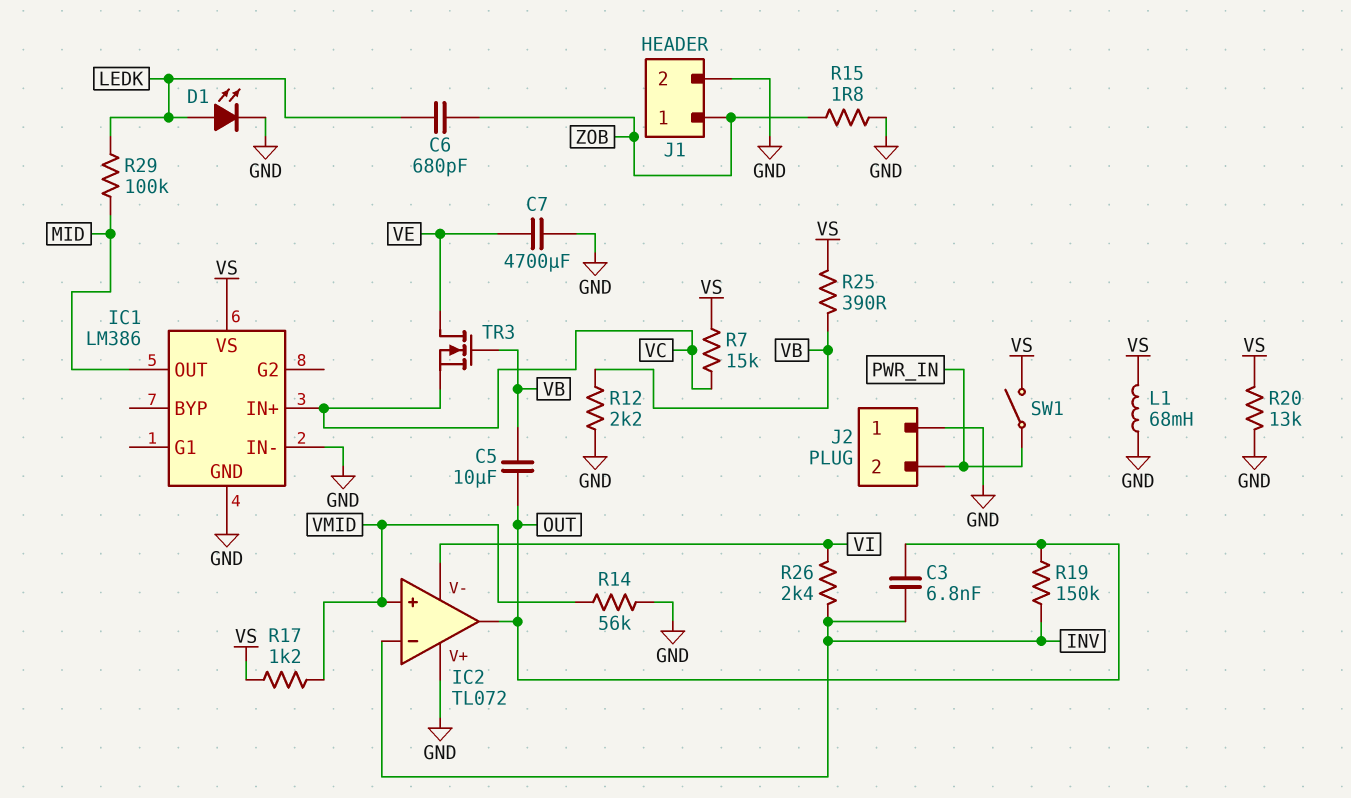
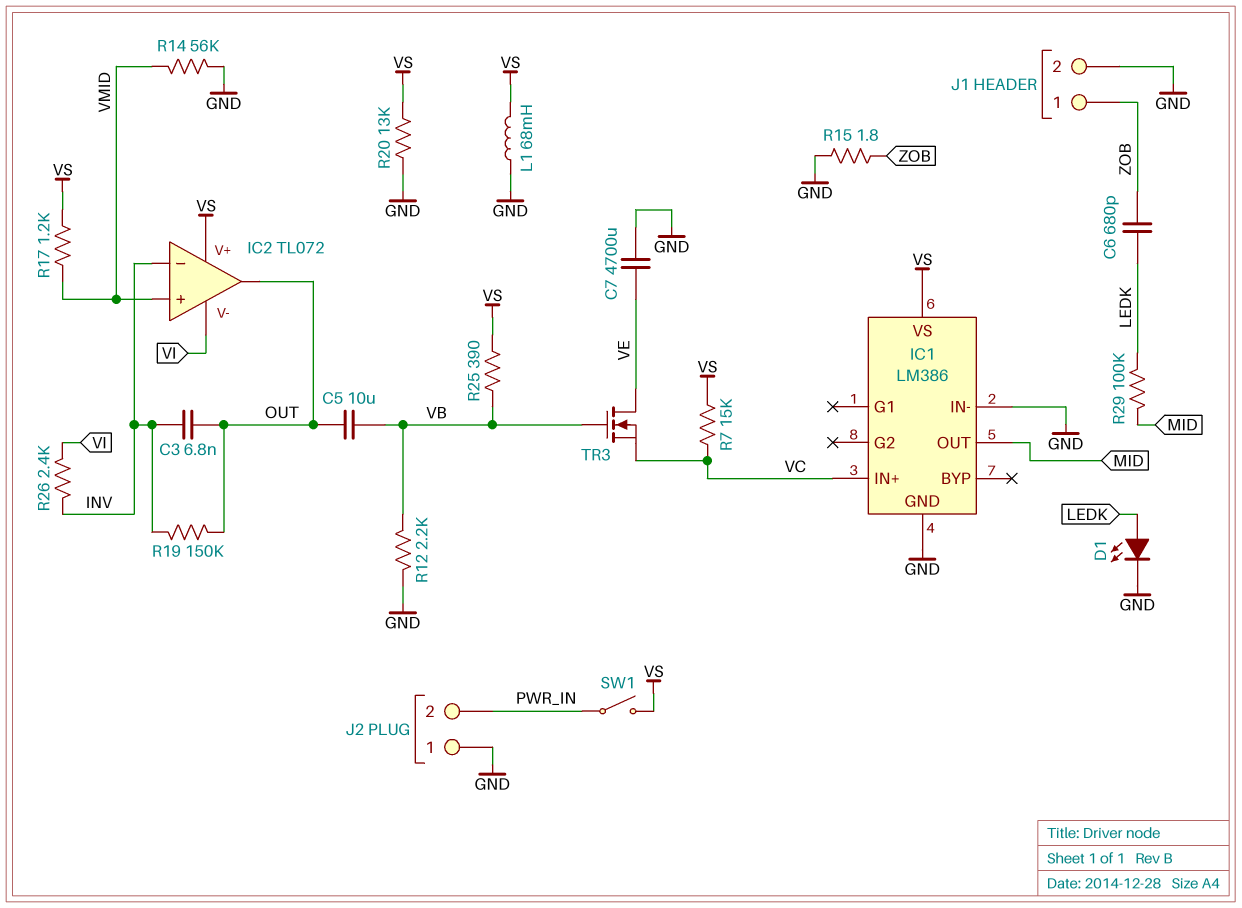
IC2 pin V+: GND -> VS

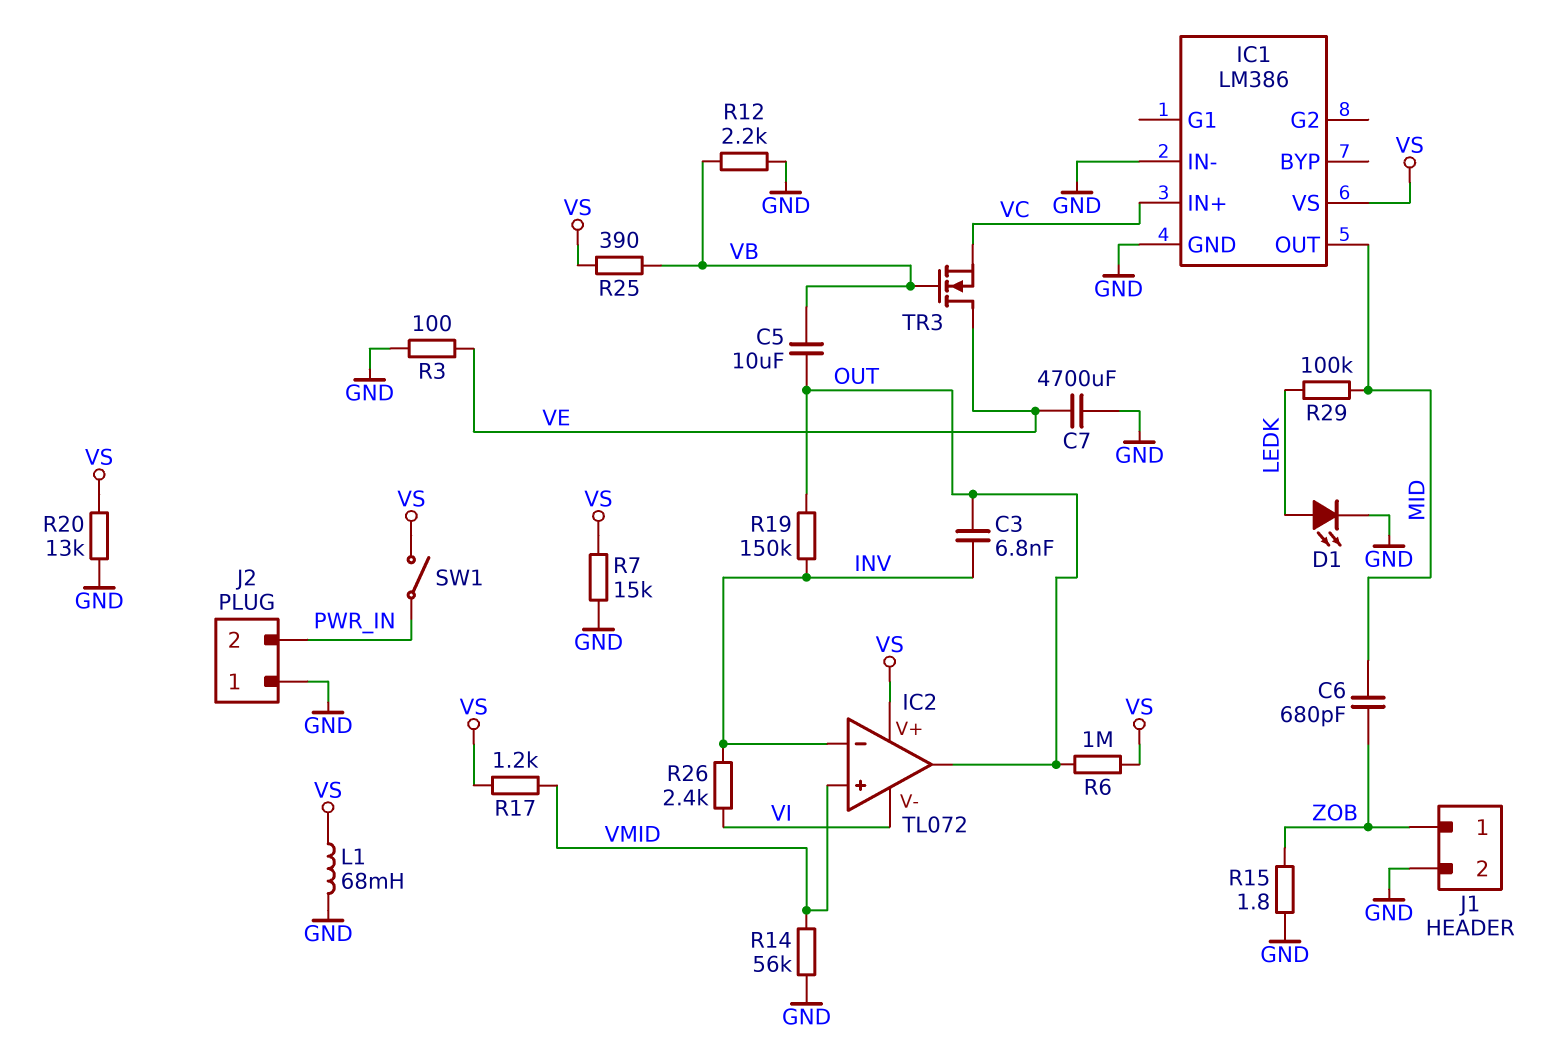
C6: 680pF (LEDK, ZOB) -> 680pF (MID, ZOB)
R3: none -> 100 (GND, VE)
R6: none -> 1M (OUT, VS)
R7: 15k (VC, VS) -> 15k (GND, VS)

